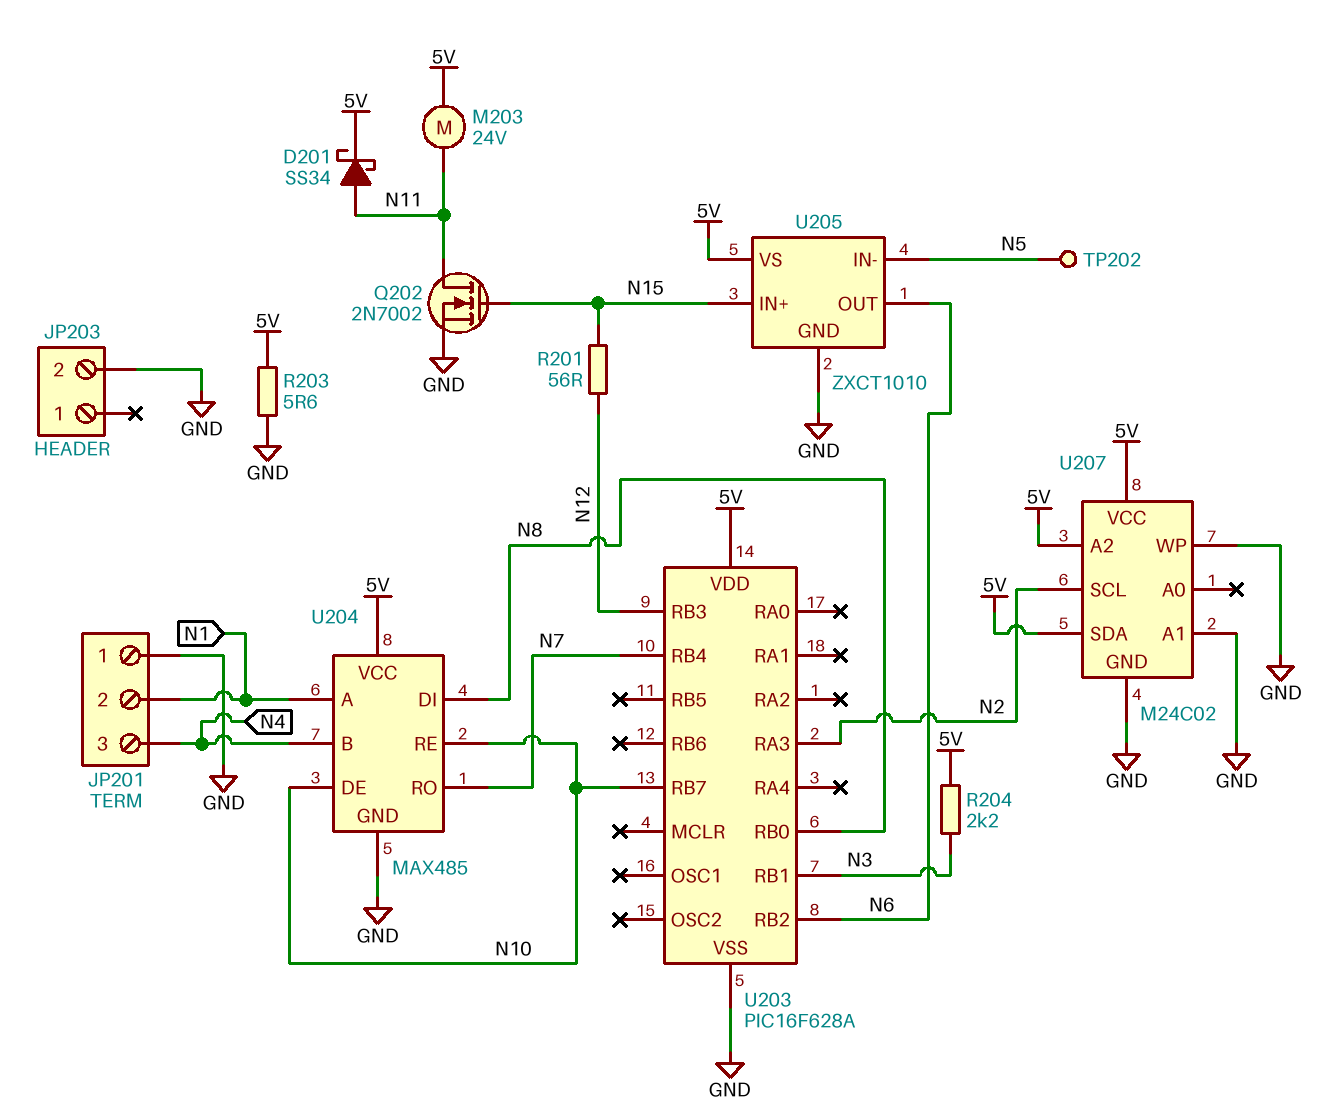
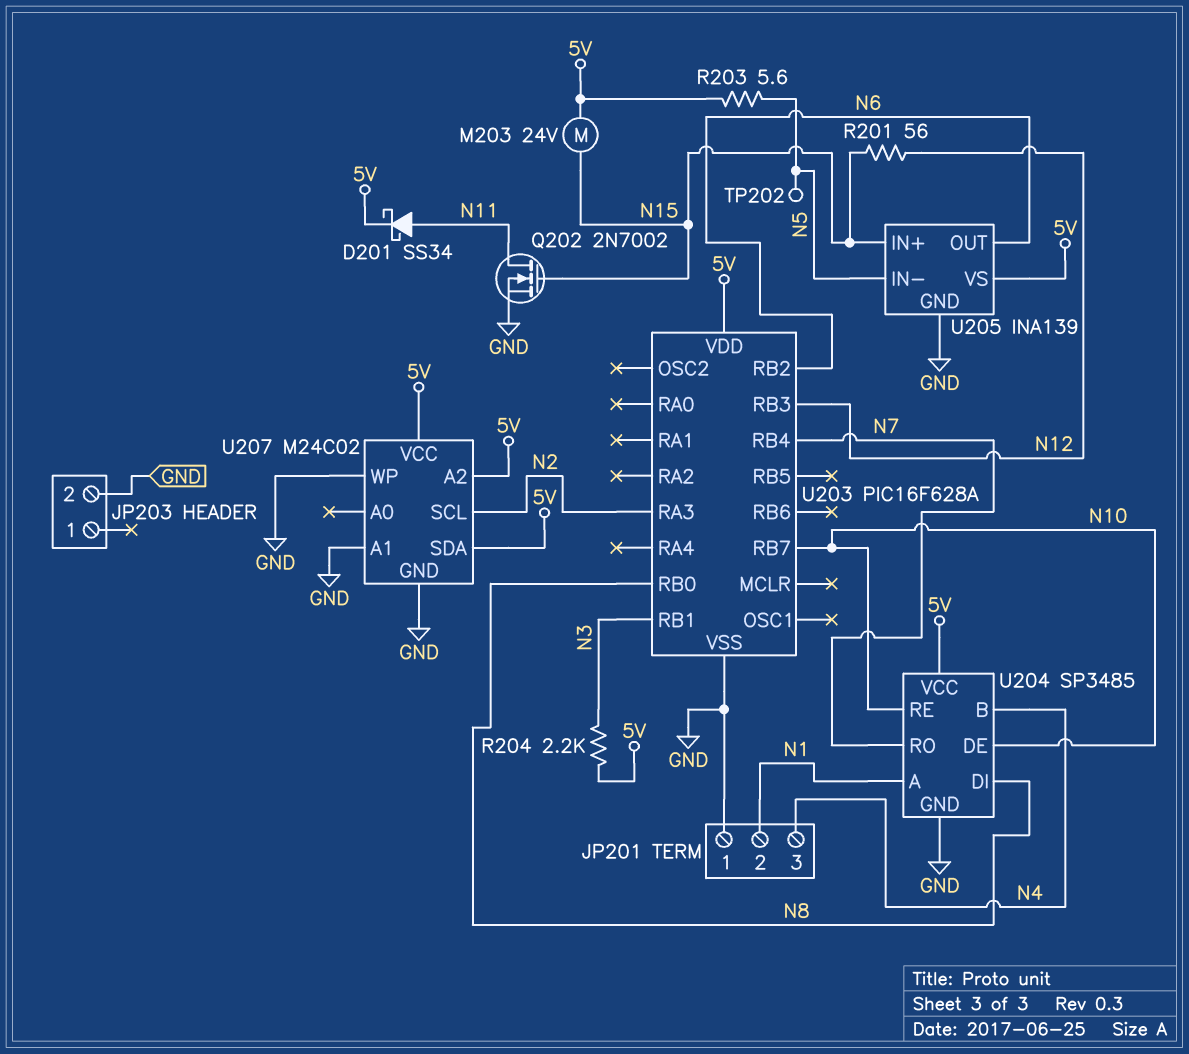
M203: motor 24V (5V, N11) -> motor 24V (5V, N15)
R203: 5.6 (5V, GND) -> 5.6 (5V, N5)
U204: MAX485 -> SP3485
U205: ZXCT1010 -> INA139

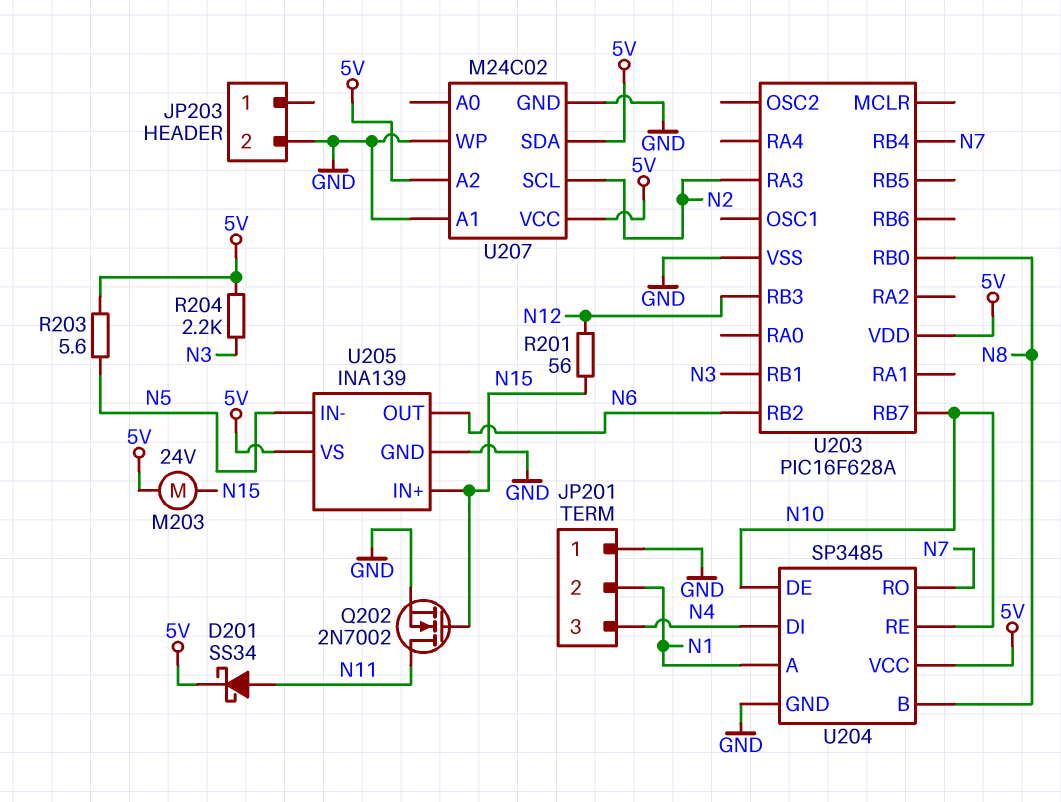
TP202: test point (N5) -> none
U204 pin B: N4 -> N8
U204 pin DI: N8 -> N4

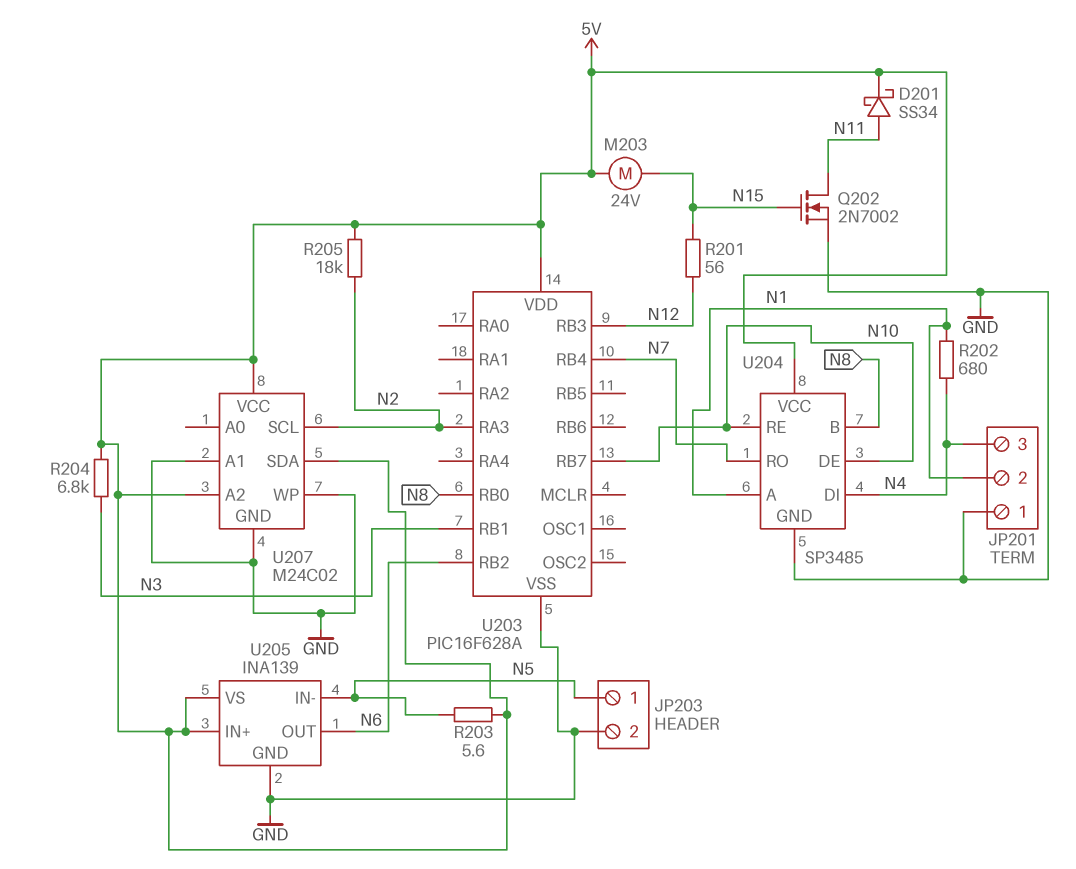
JP203 pin 1: none -> N5
R202: none -> 680 (N1, N4)
R204: 2.2k (5V, N3) -> 6.8k (5V, N3)
R205: none -> 18k (5V, N2)
U205 pin IN+: N15 -> 5V

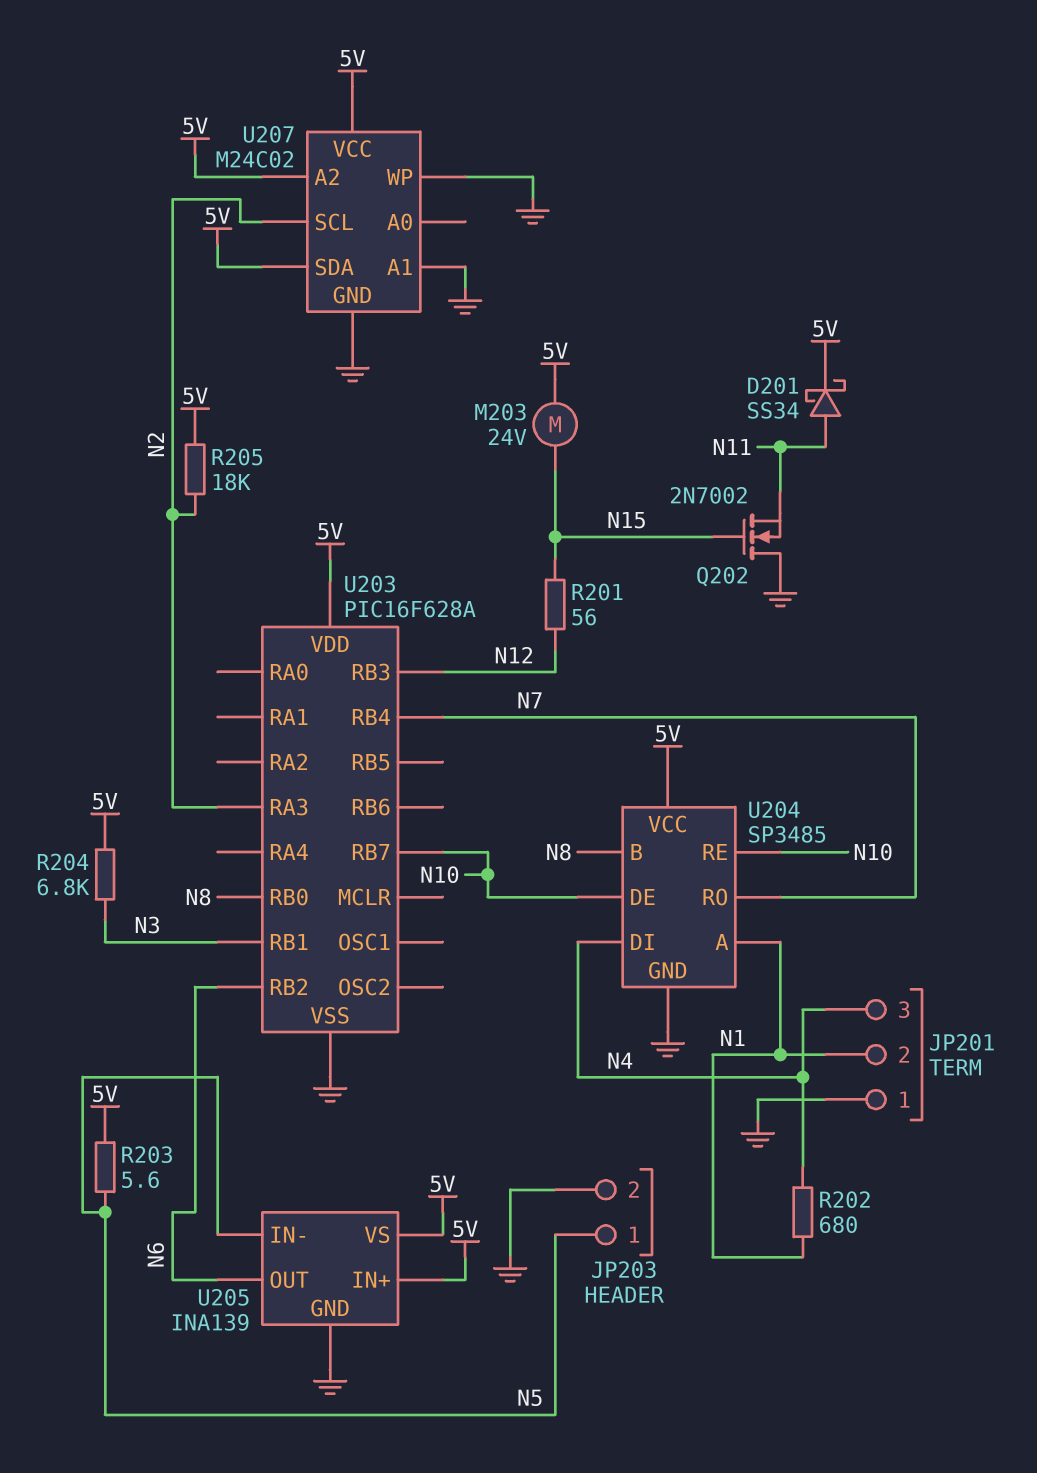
Q202: NMOS 2N7002 (G N15, D N11, S GND) -> NMOS 2N7002 (G N15, D GND, S N11)

